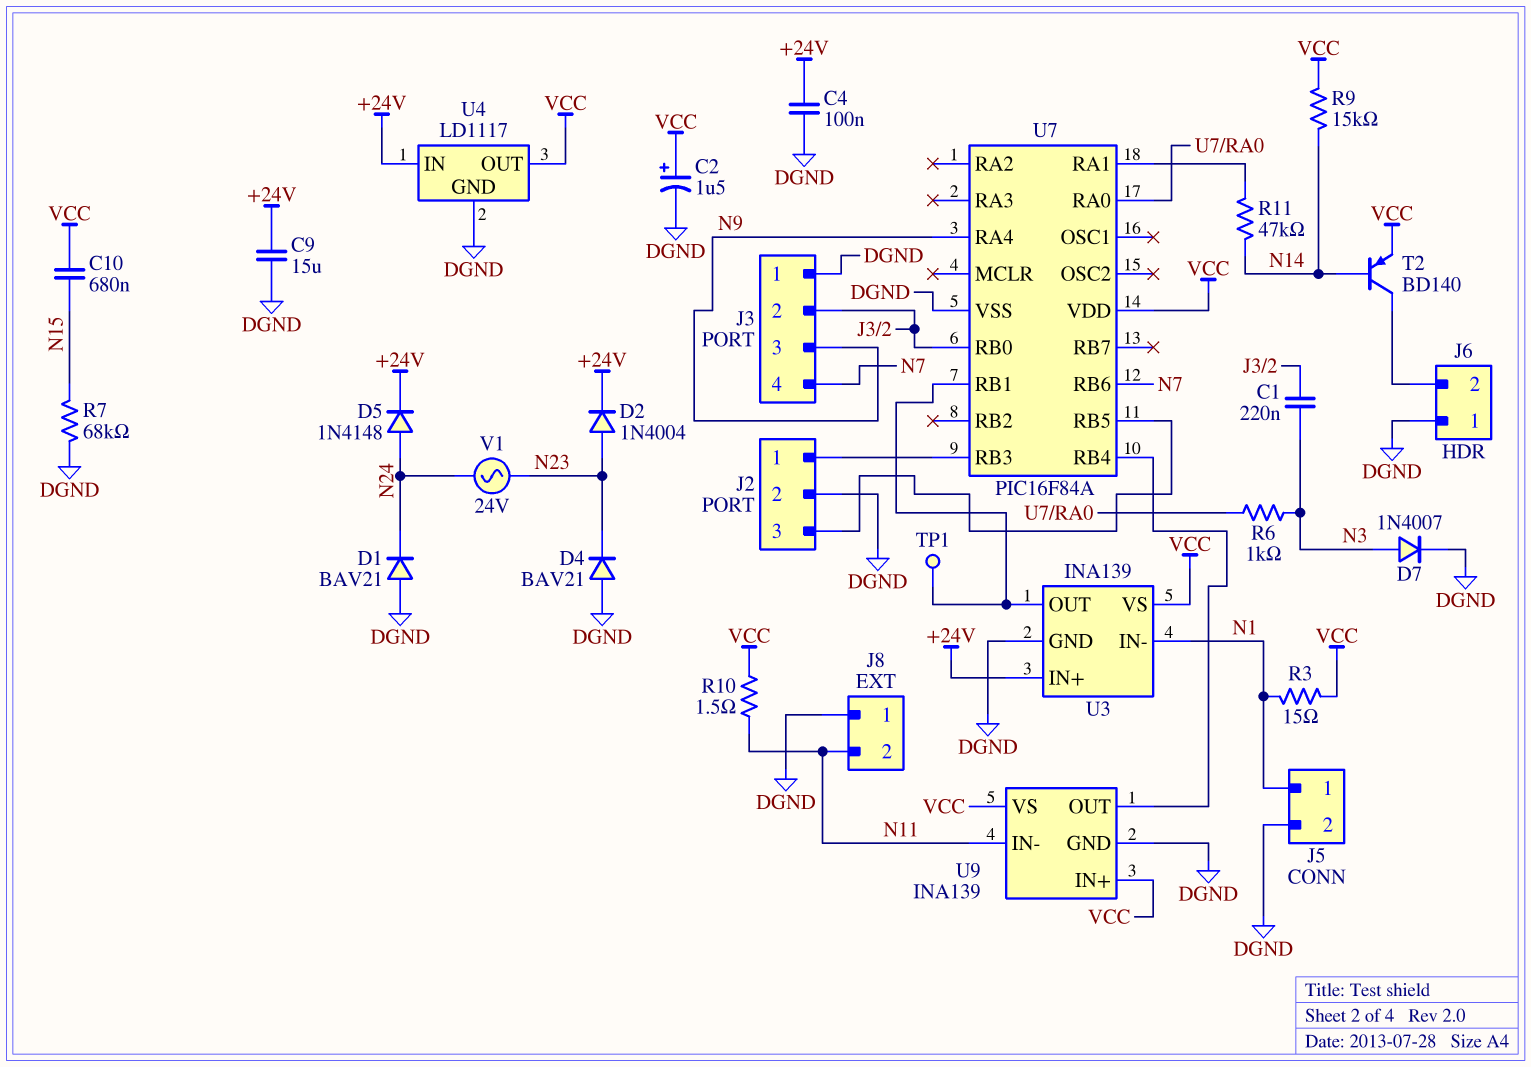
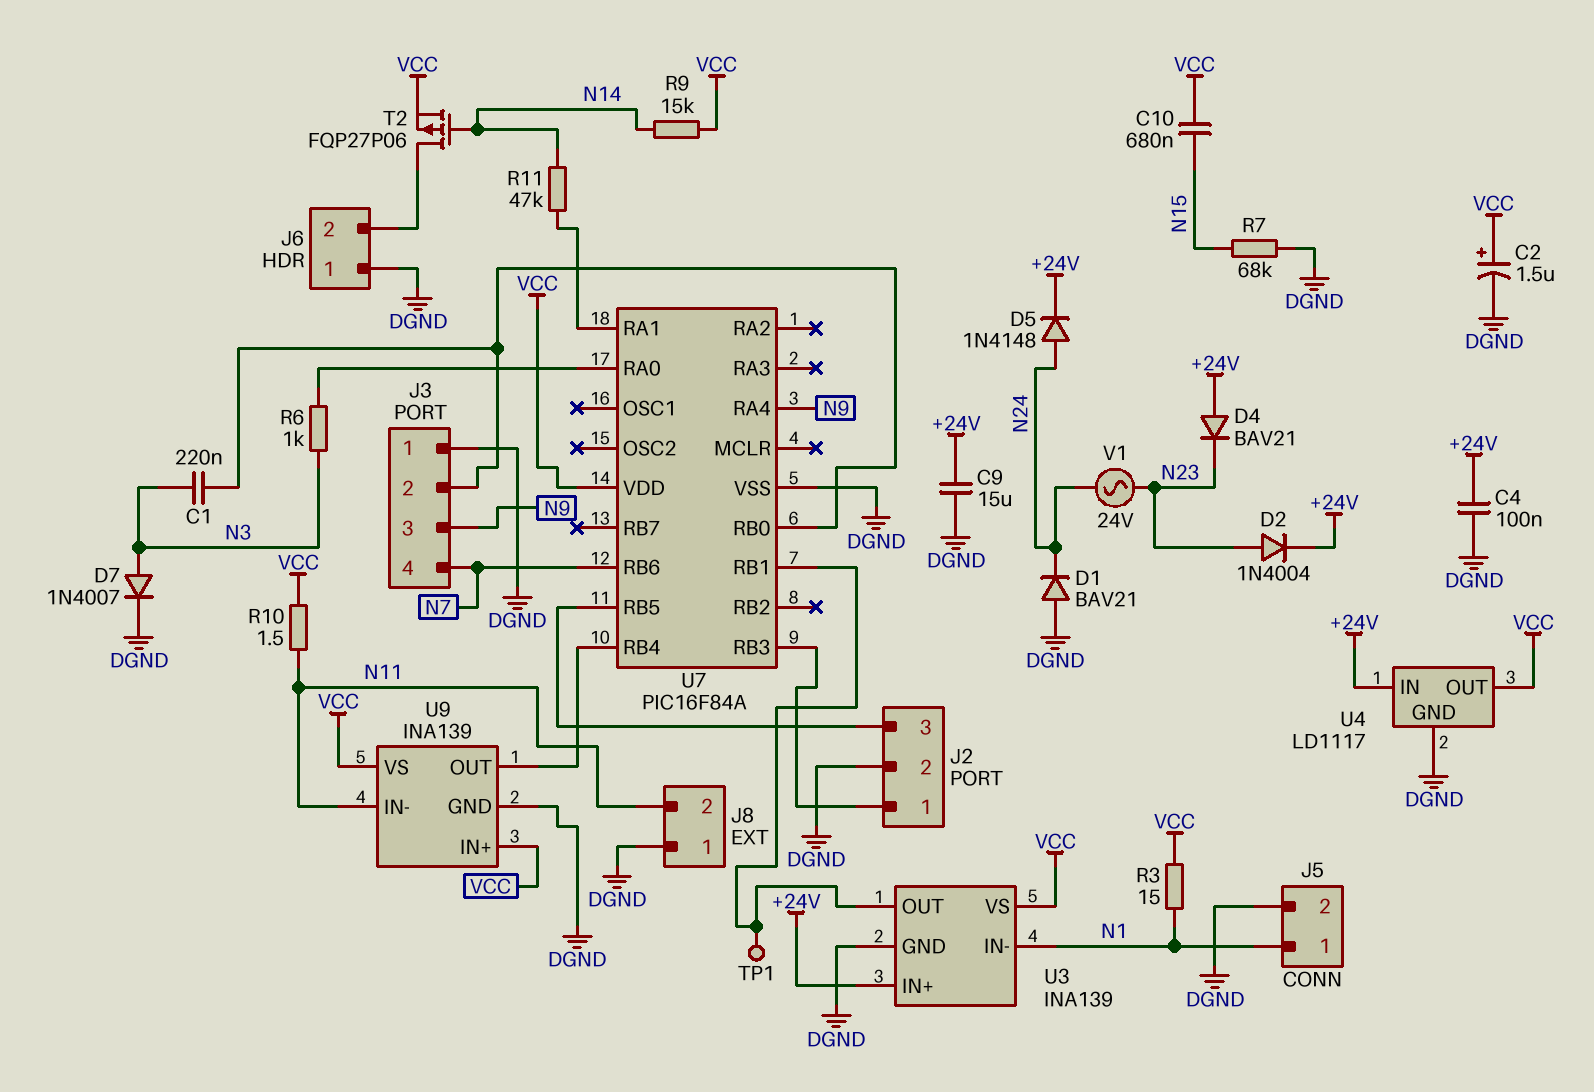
D4: diode BAV21 (A DGND, K N23) -> diode BAV21 (A +24V, K N23)
T2: PNP BD140 (B N14, C J6/2, E VCC) -> PMOS FQP27P06 (G N14, D J6/2, S VCC)

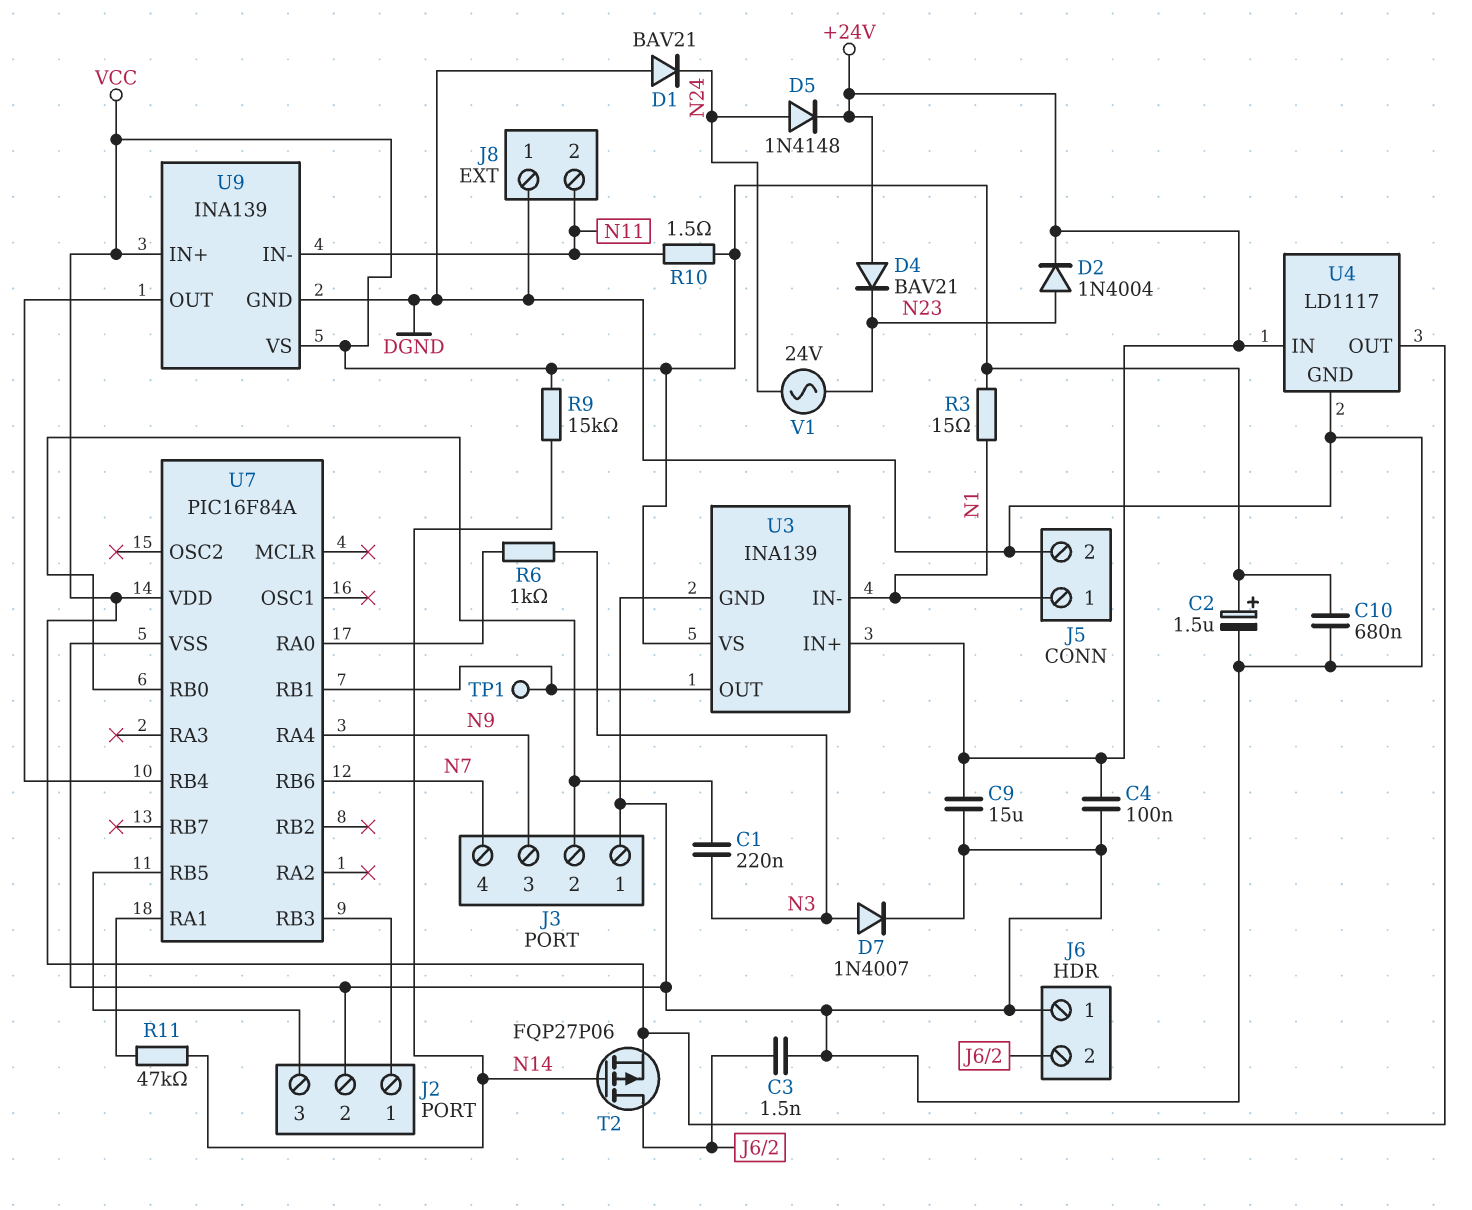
C3: none -> 1.5nF (DGND, J6/2)
C10: 680nF (N15, VCC) -> 680nF (DGND, VCC)
R7: 68k (DGND, N15) -> none

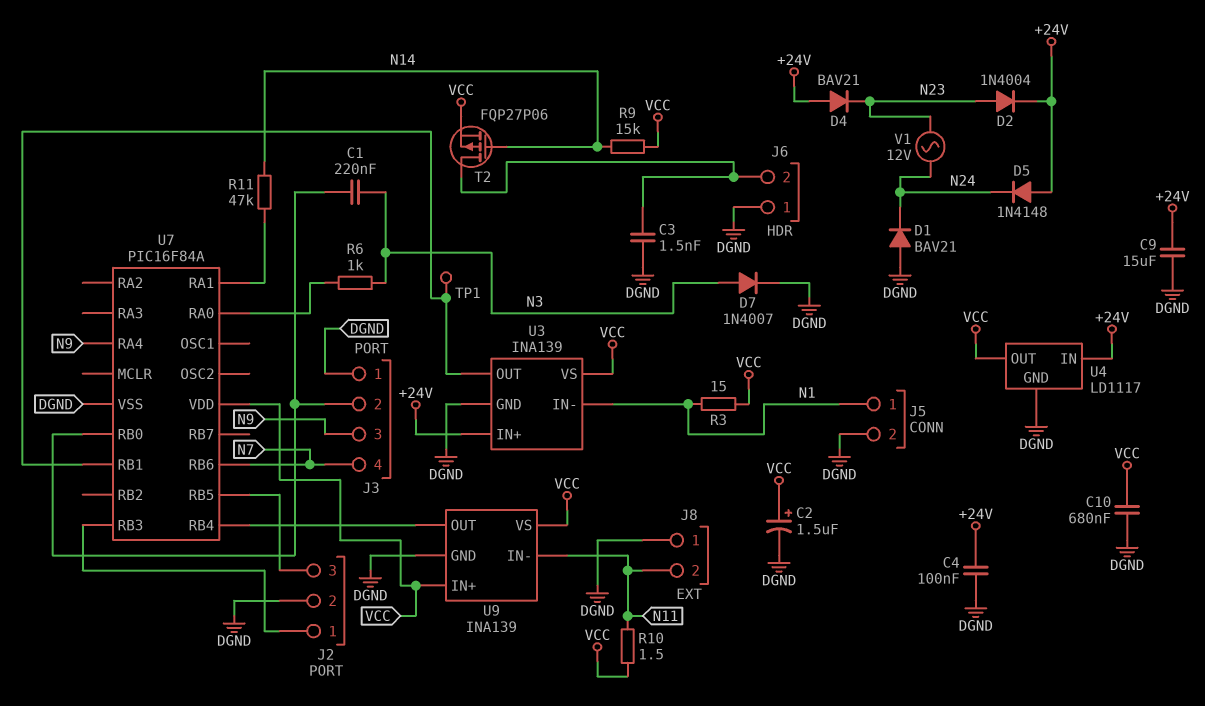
D5: diode 1N4148 (A N24, K +24V) -> diode 1N4148 (A +24V, K N24)
V1: AC 24V (N23, N24) -> AC 12V (N23, N24)

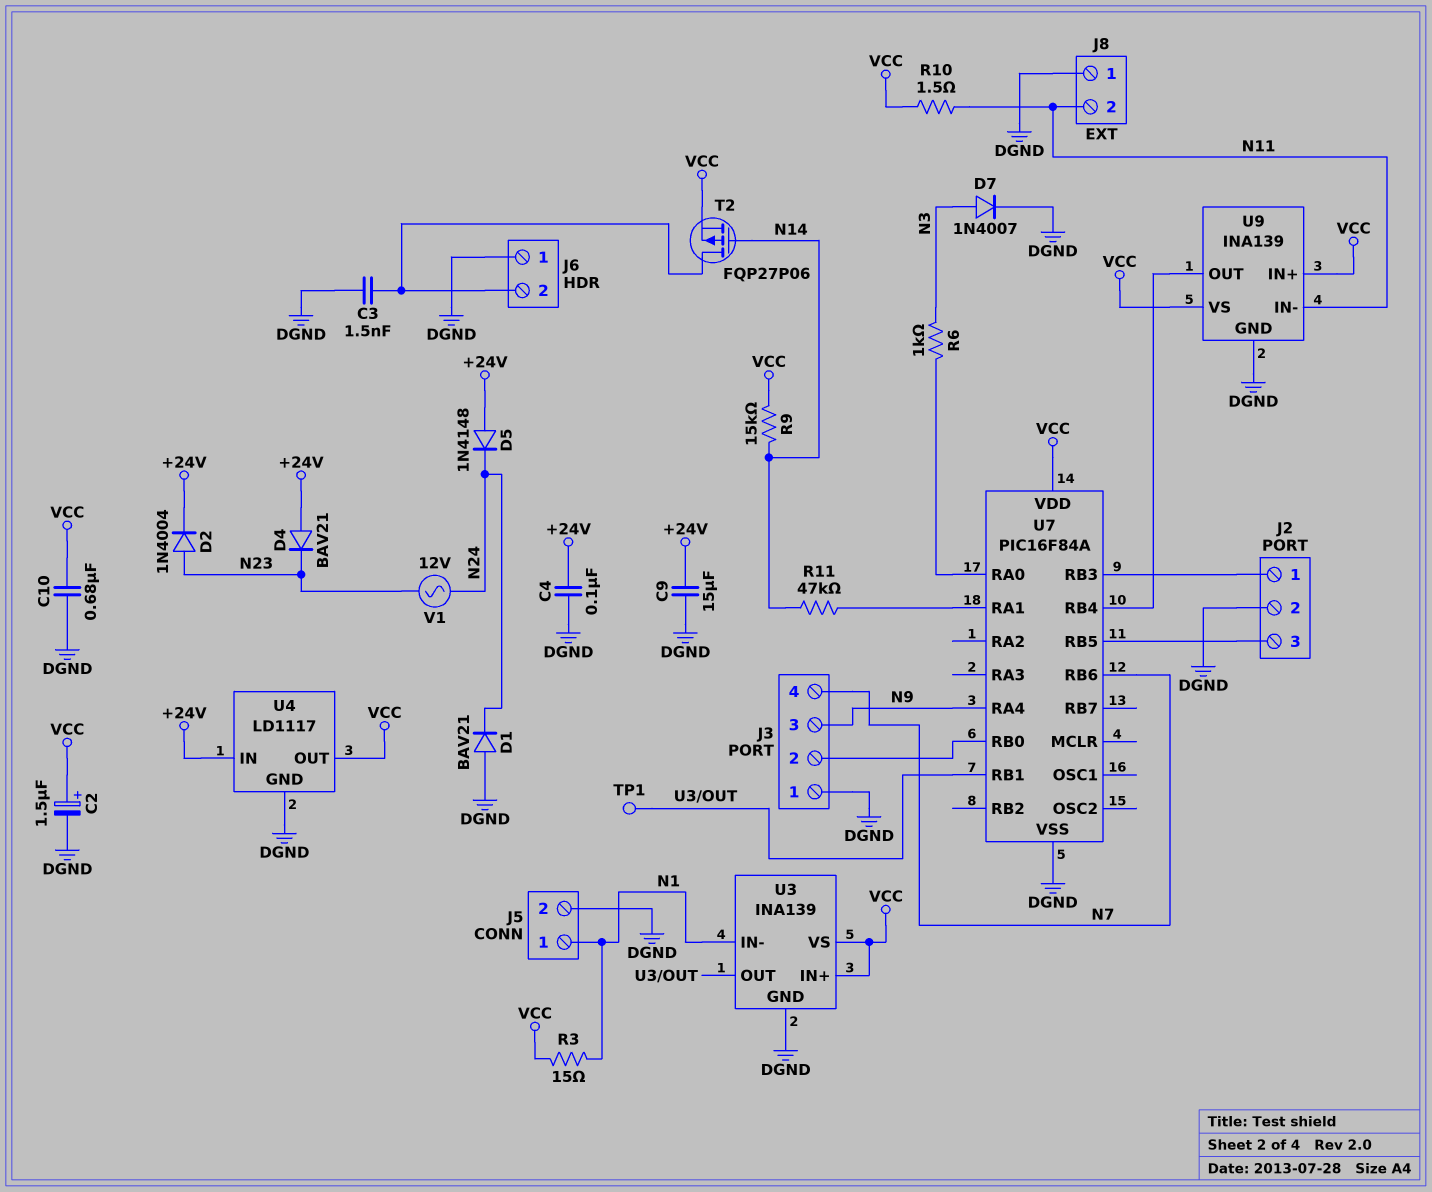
C1: 220nF (J3/2, N3) -> none
U3 pin IN+: +24V -> VCC

